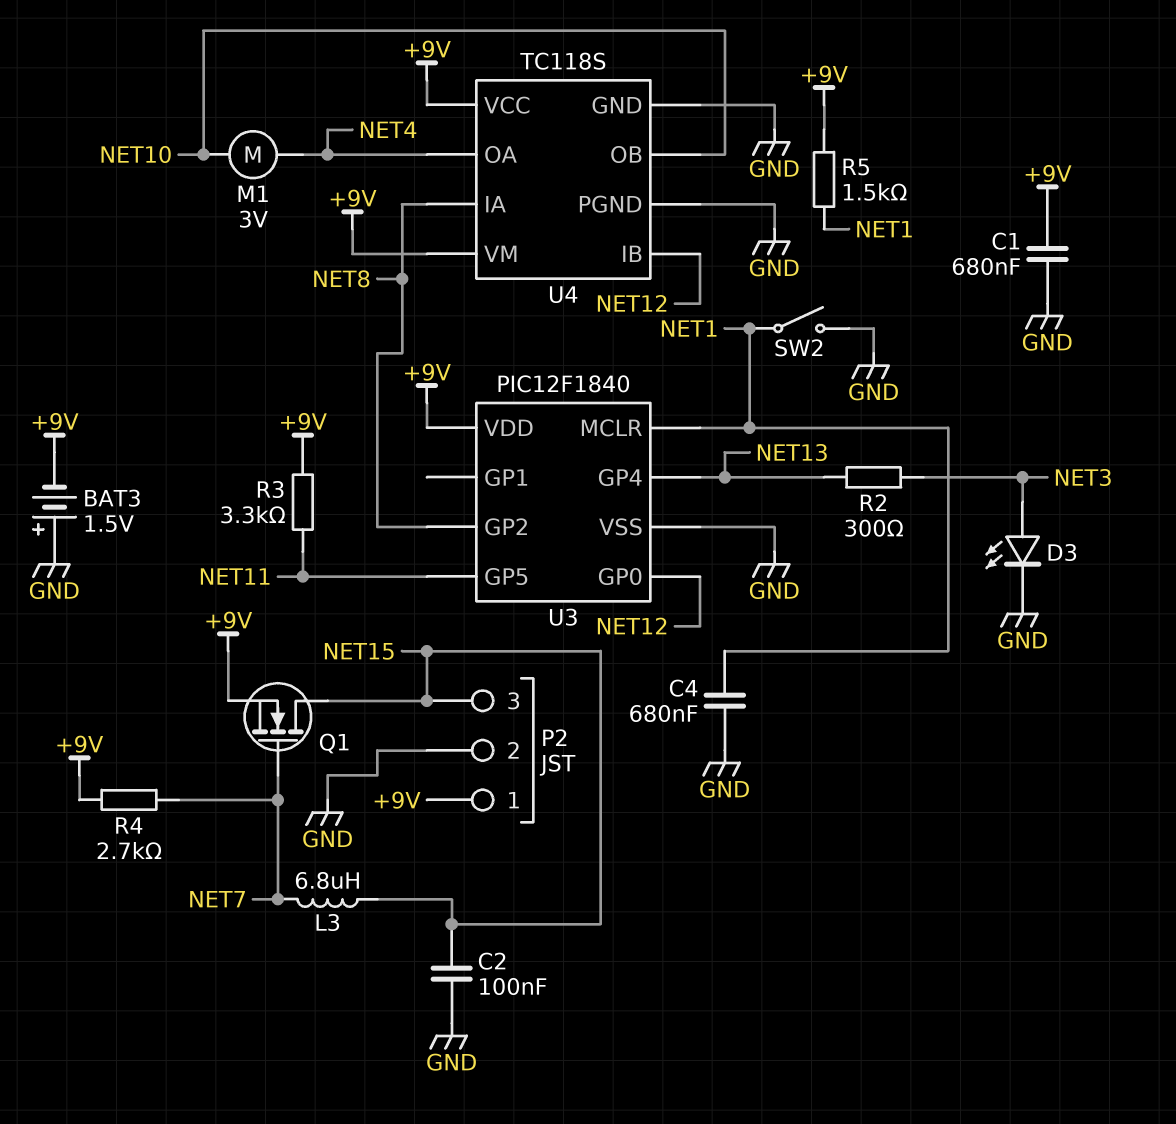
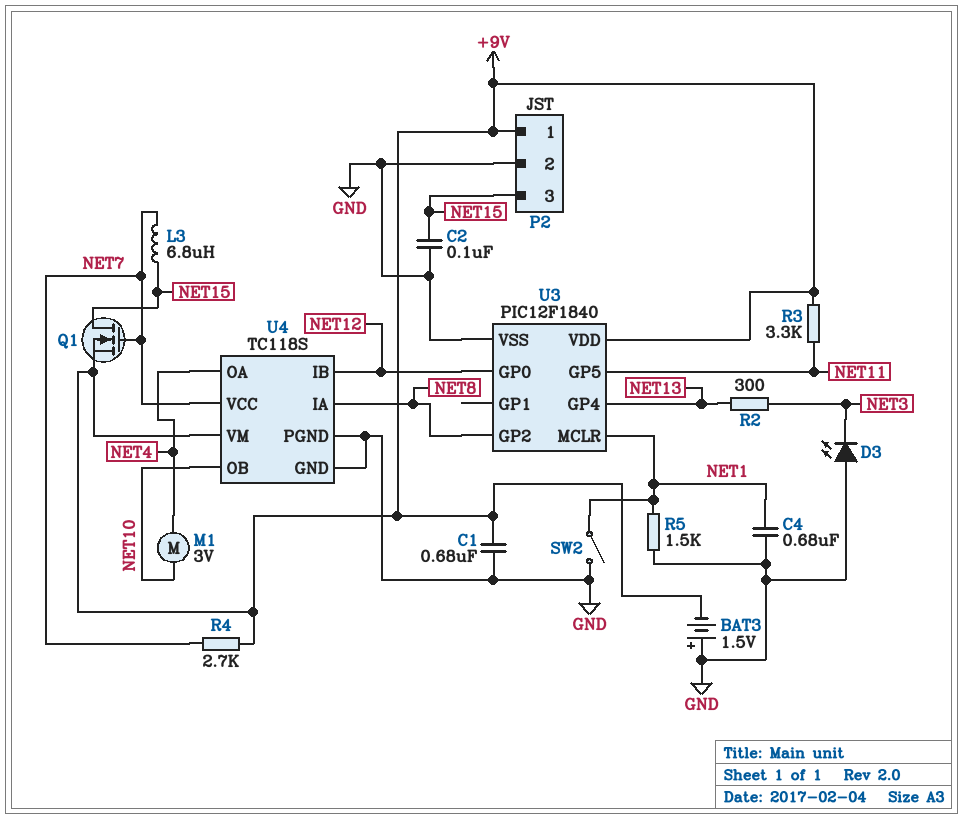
D3: LED (A NET3, K GND) -> LED (A GND, K NET3)
R5: 1.5k (+9V, NET1) -> 1.5k (GND, NET1)
U4 pin VCC: +9V -> NET7

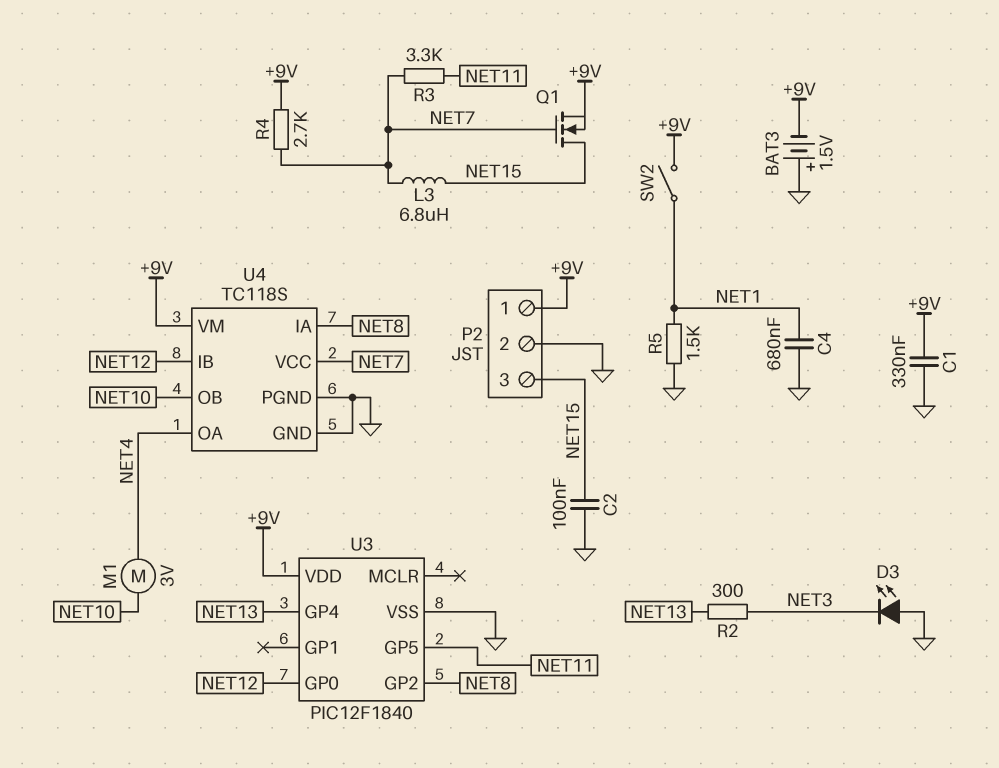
C1: 680nF (+9V, GND) -> 330nF (+9V, GND)
R3: 3.3k (+9V, NET11) -> 3.3k (NET7, NET11)
SW2: switch (GND, NET1) -> switch (+9V, NET1)
U3 pin MCLR: NET1 -> none

